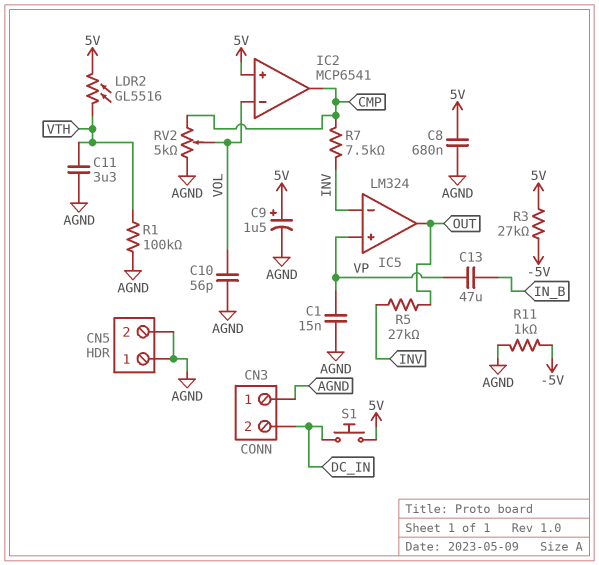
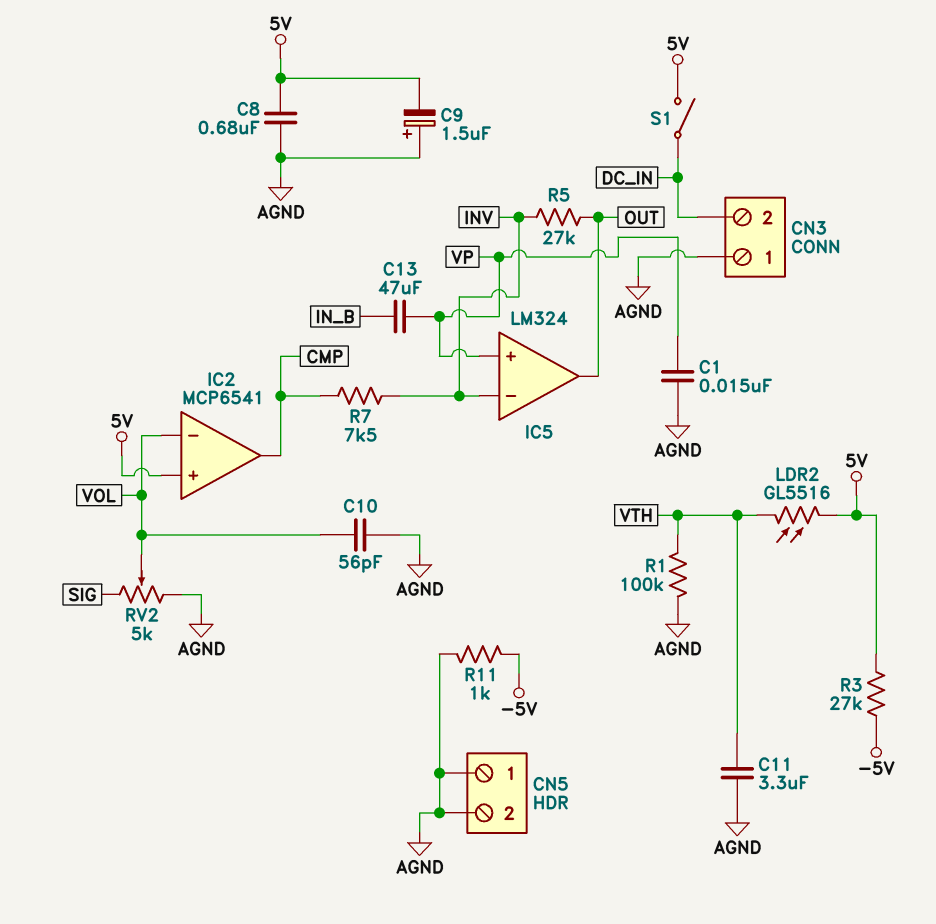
C9: 1.5uF (plus 5V, minus AGND) -> 1.5uF (plus AGND, minus 5V)
RV2: 5k (AGND, CMP, wiper VOL) -> 5k (AGND, SIG, wiper VOL)
S1: button (5V, DC_IN) -> switch (5V, DC_IN)

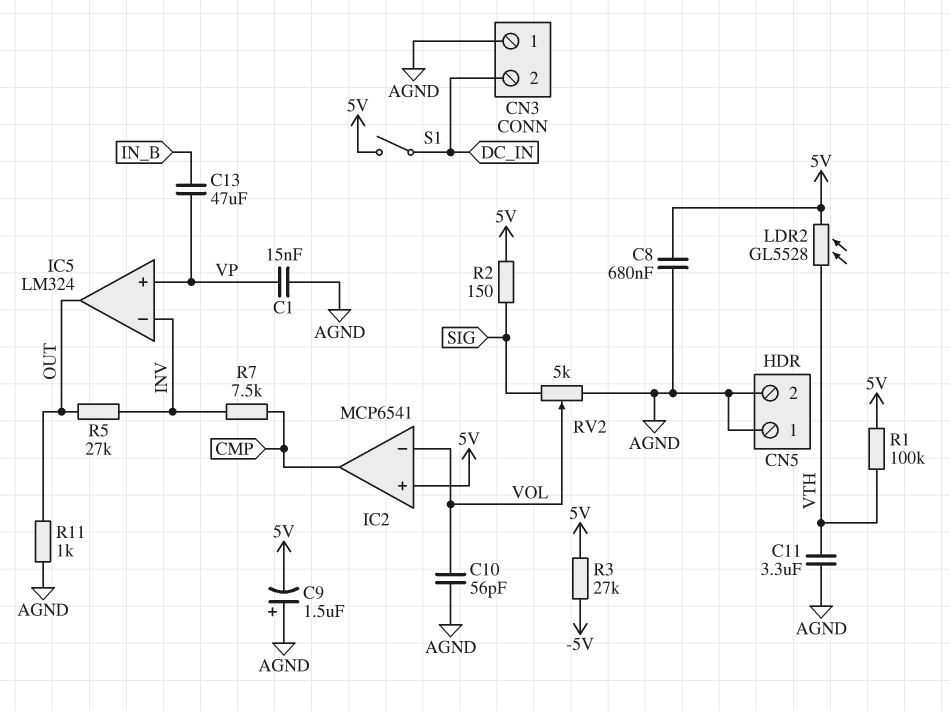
LDR2: GL5516 (5V, VTH) -> GL5528 (5V, VTH)
R1: 100k (AGND, VTH) -> 100k (5V, VTH)
R2: none -> 150 (5V, SIG)
R11: 1k (-5V, AGND) -> 1k (AGND, OUT)

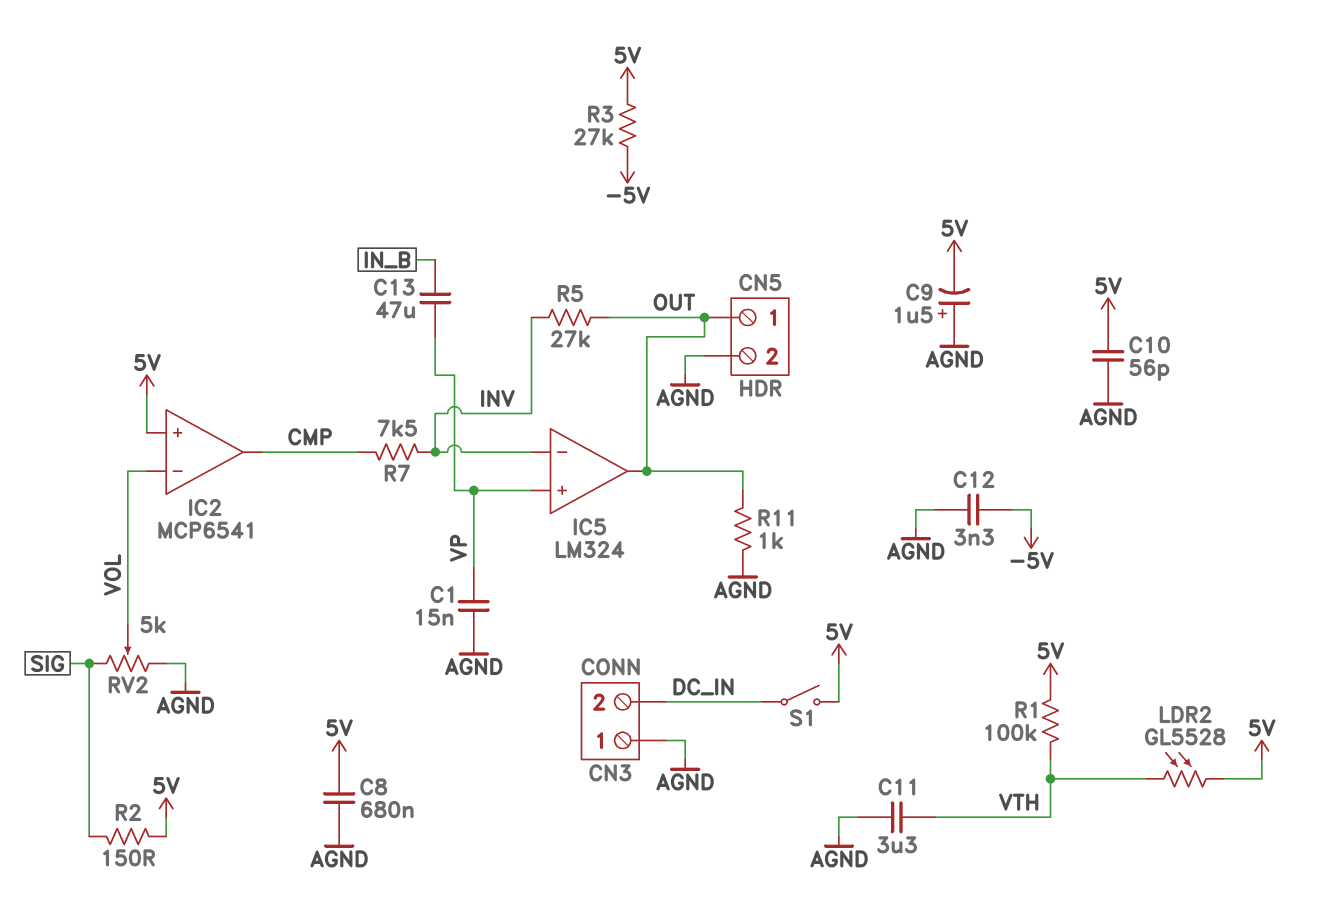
C10: 56pF (AGND, VOL) -> 56pF (5V, AGND)
C12: none -> 3.3nF (-5V, AGND)
CN5 pin 1: AGND -> OUT

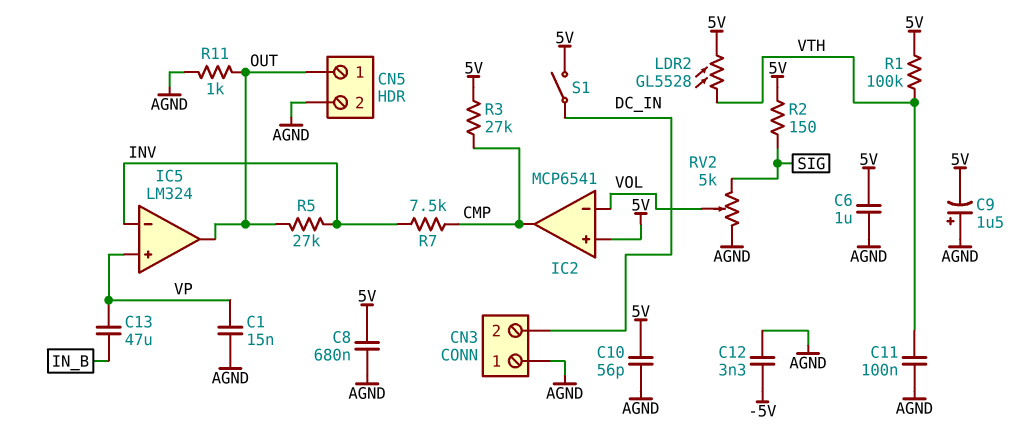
C6: none -> 1uF (5V, AGND)
C11: 3.3uF (AGND, VTH) -> 100nF (AGND, VTH)
R3: 27k (-5V, 5V) -> 27k (5V, CMP)

